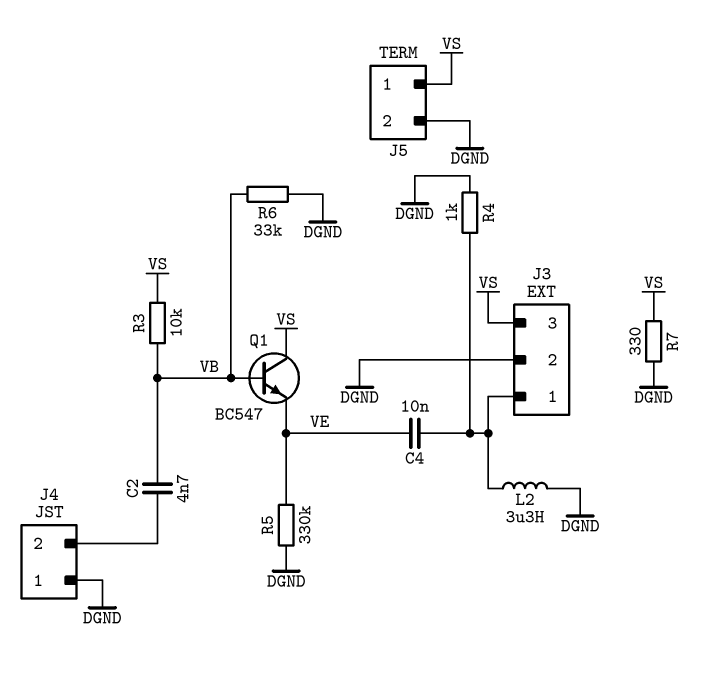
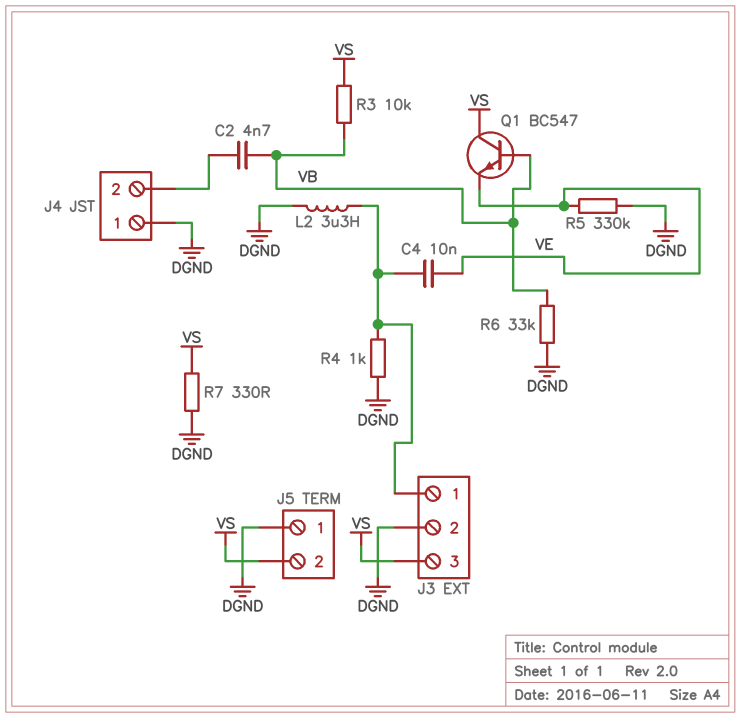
J5 pin 1: VS -> DGND
J5 pin 2: DGND -> VS

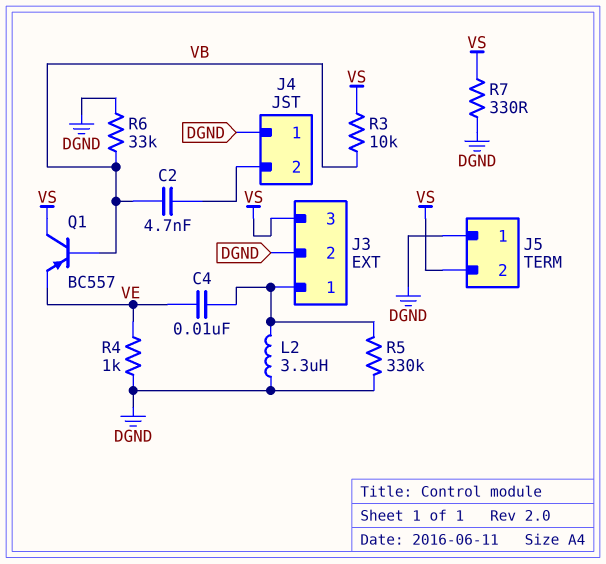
Q1: NPN BC547 (B VB, C VS, E VE) -> PNP BC557 (B VB, C VS, E VE)
R4: 1k (DGND, J3/1) -> 1k (DGND, VE)
R5: 330k (DGND, VE) -> 330k (DGND, J3/1)

